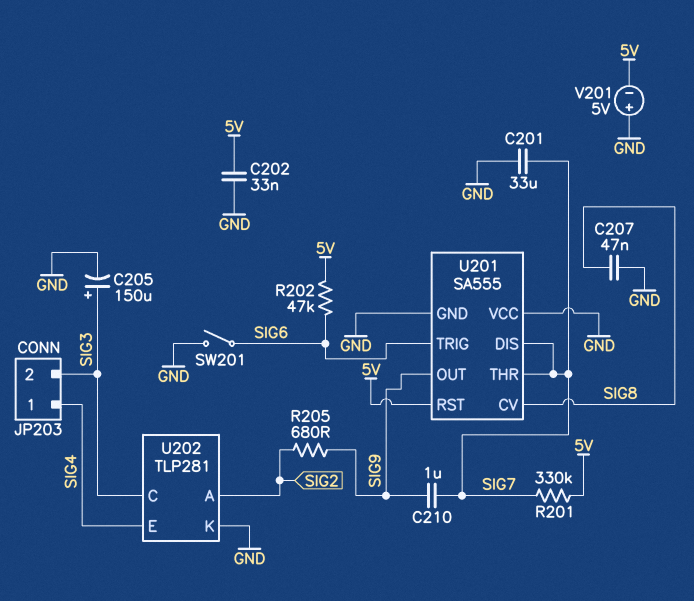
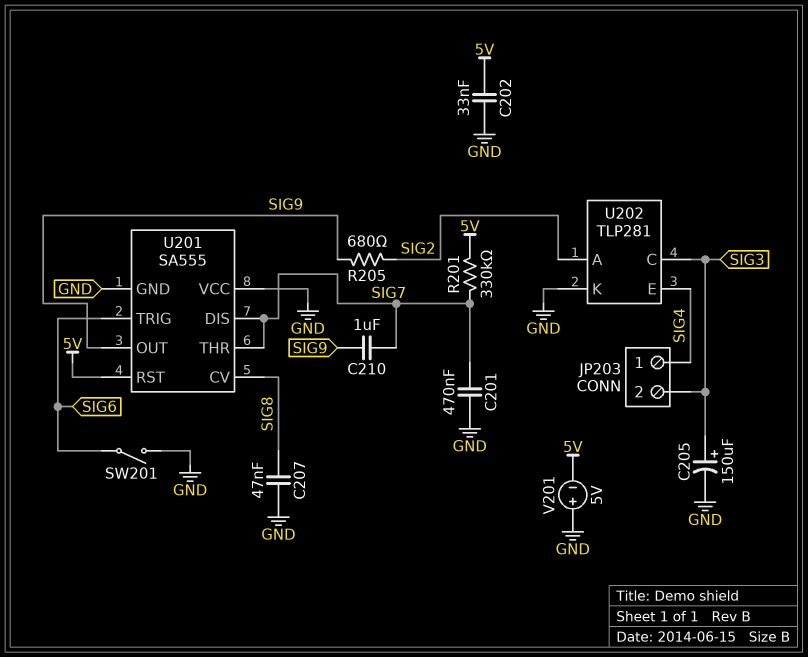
C201: 33uF (GND, SIG7) -> 470nF (GND, SIG7)
R202: 47k (5V, SIG6) -> none

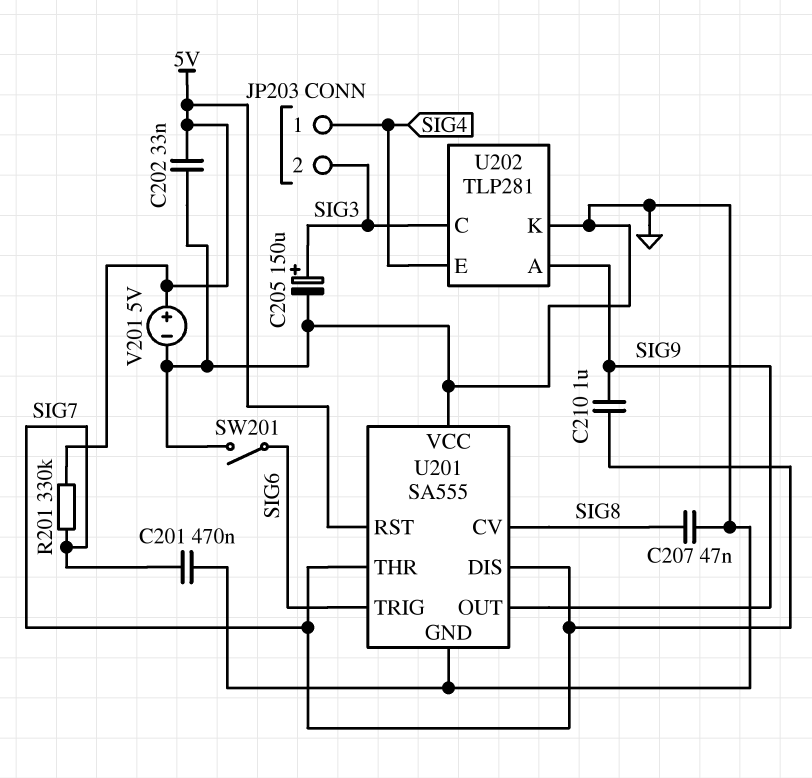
R205: 680 (SIG2, SIG9) -> none
U202 pin A: SIG2 -> SIG9
V201: 5V (plus GND, minus 5V) -> 5V (plus 5V, minus GND)

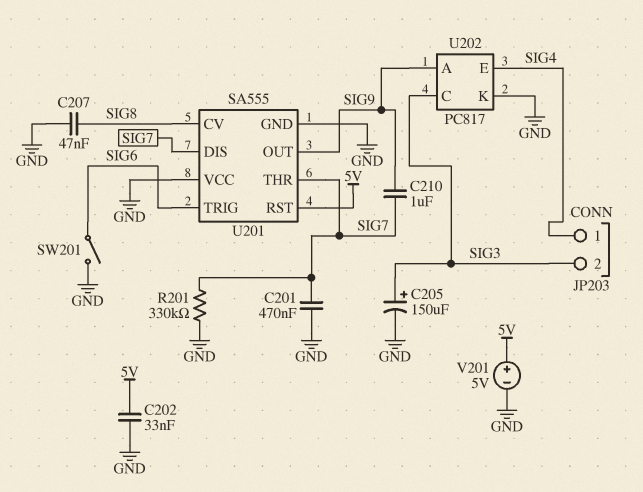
R201: 330k (5V, SIG7) -> 330k (GND, SIG7)
U202: TLP281 -> PC817

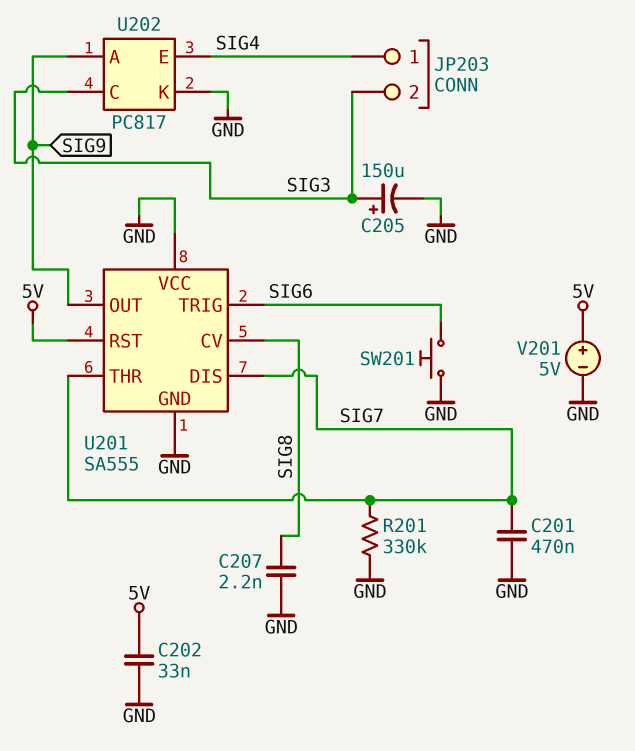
C207: 47nF (GND, SIG8) -> 2.2nF (GND, SIG8)
C210: 1uF (SIG7, SIG9) -> none
SW201: switch (GND, SIG6) -> button (GND, SIG6)

